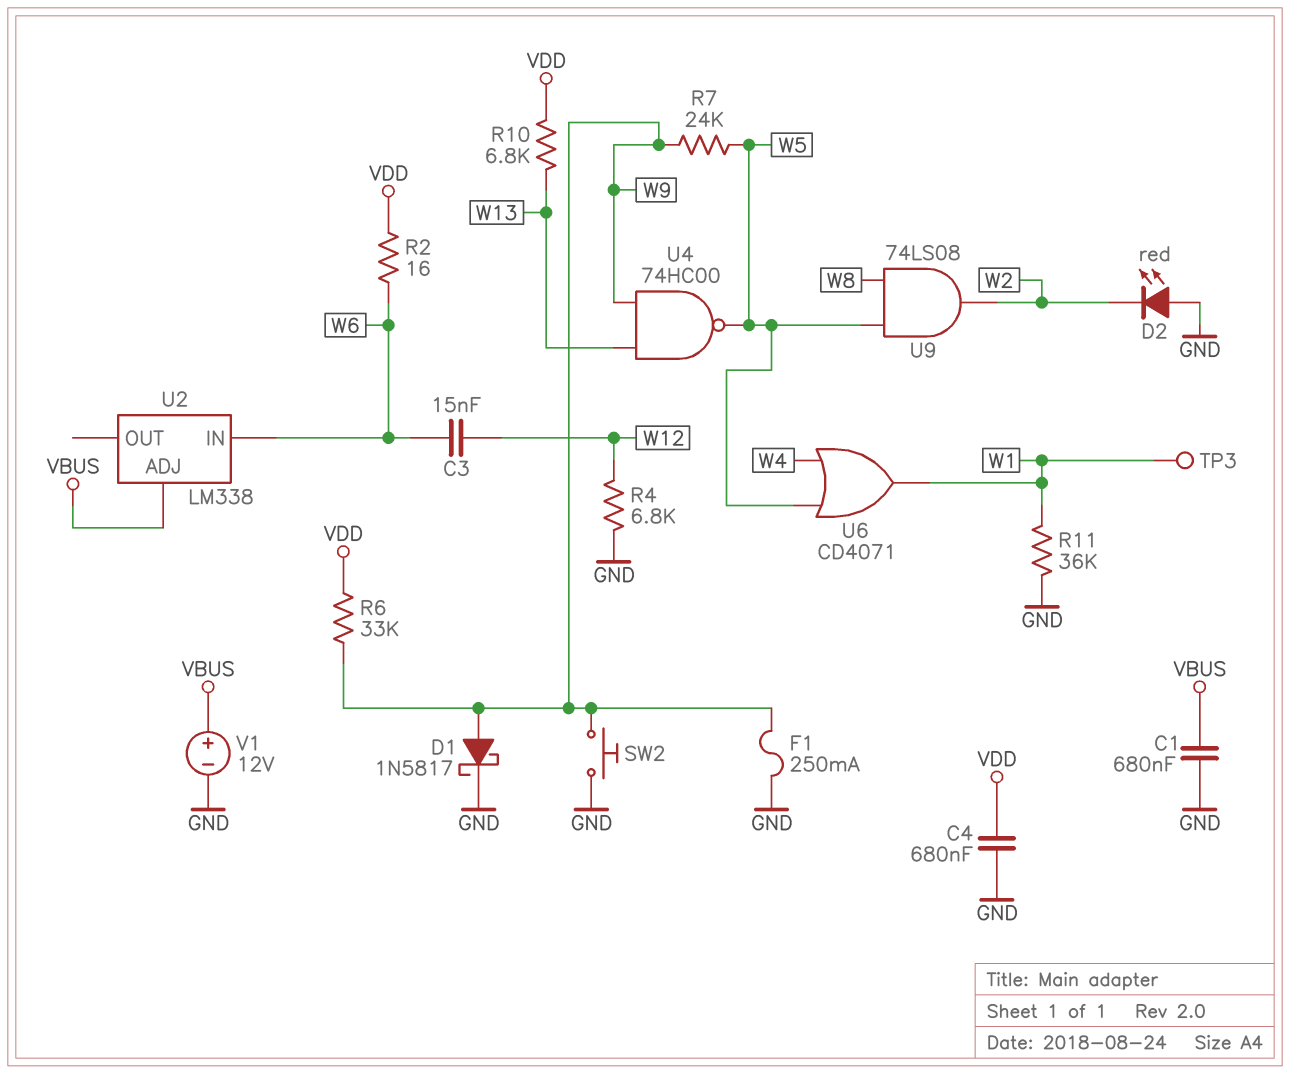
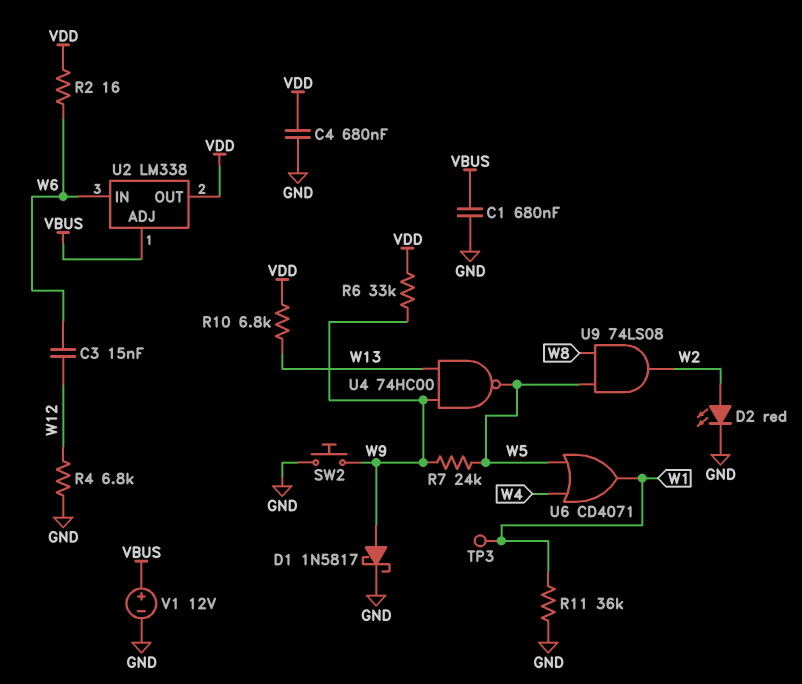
D2: LED red (A GND, K W2) -> LED red (A W2, K GND)
F1: 250mA (GND, W9) -> none
U2 pin OUT: none -> VDD

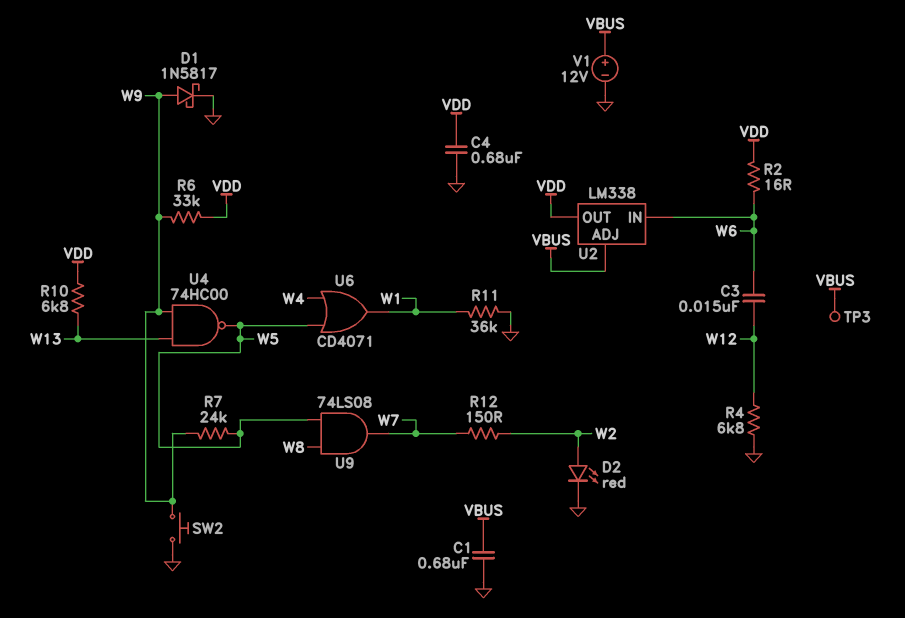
R12: none -> 150 (W2, W7)
TP3: test point (W1) -> test point (VBUS)
U9: AND 74LS08 (in W5, in W8, out W2) -> AND 74LS08 (in W5, in W8, out W7)

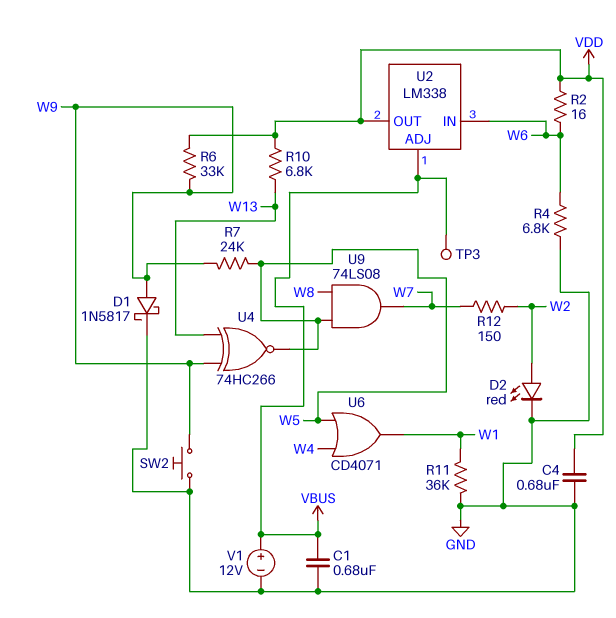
C3: 15nF (W6, W12) -> none
R4: 6.8k (GND, W12) -> 6.8k (GND, W6)
U4: NAND 74HC00 (in W9, in W13, out W5) -> XNOR 74HC266 (in W9, in W13, out W5)

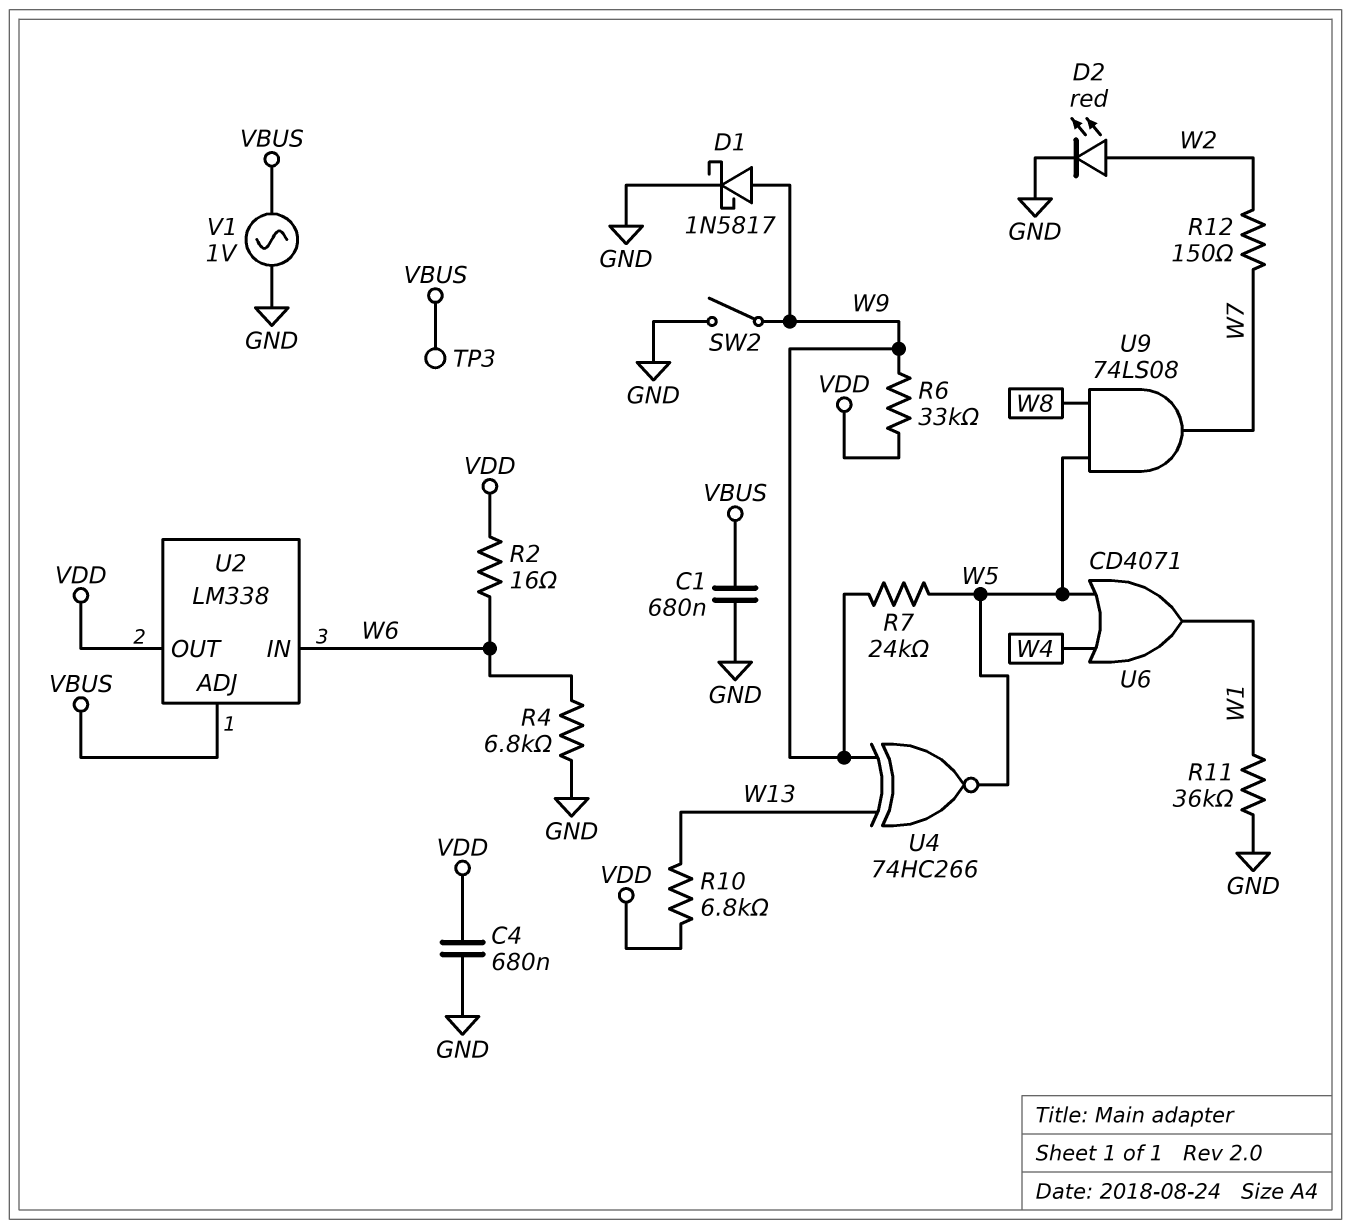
SW2: button (GND, W9) -> switch (GND, W9)
V1: 12V (plus VBUS, minus GND) -> AC 1V (GND, VBUS)

